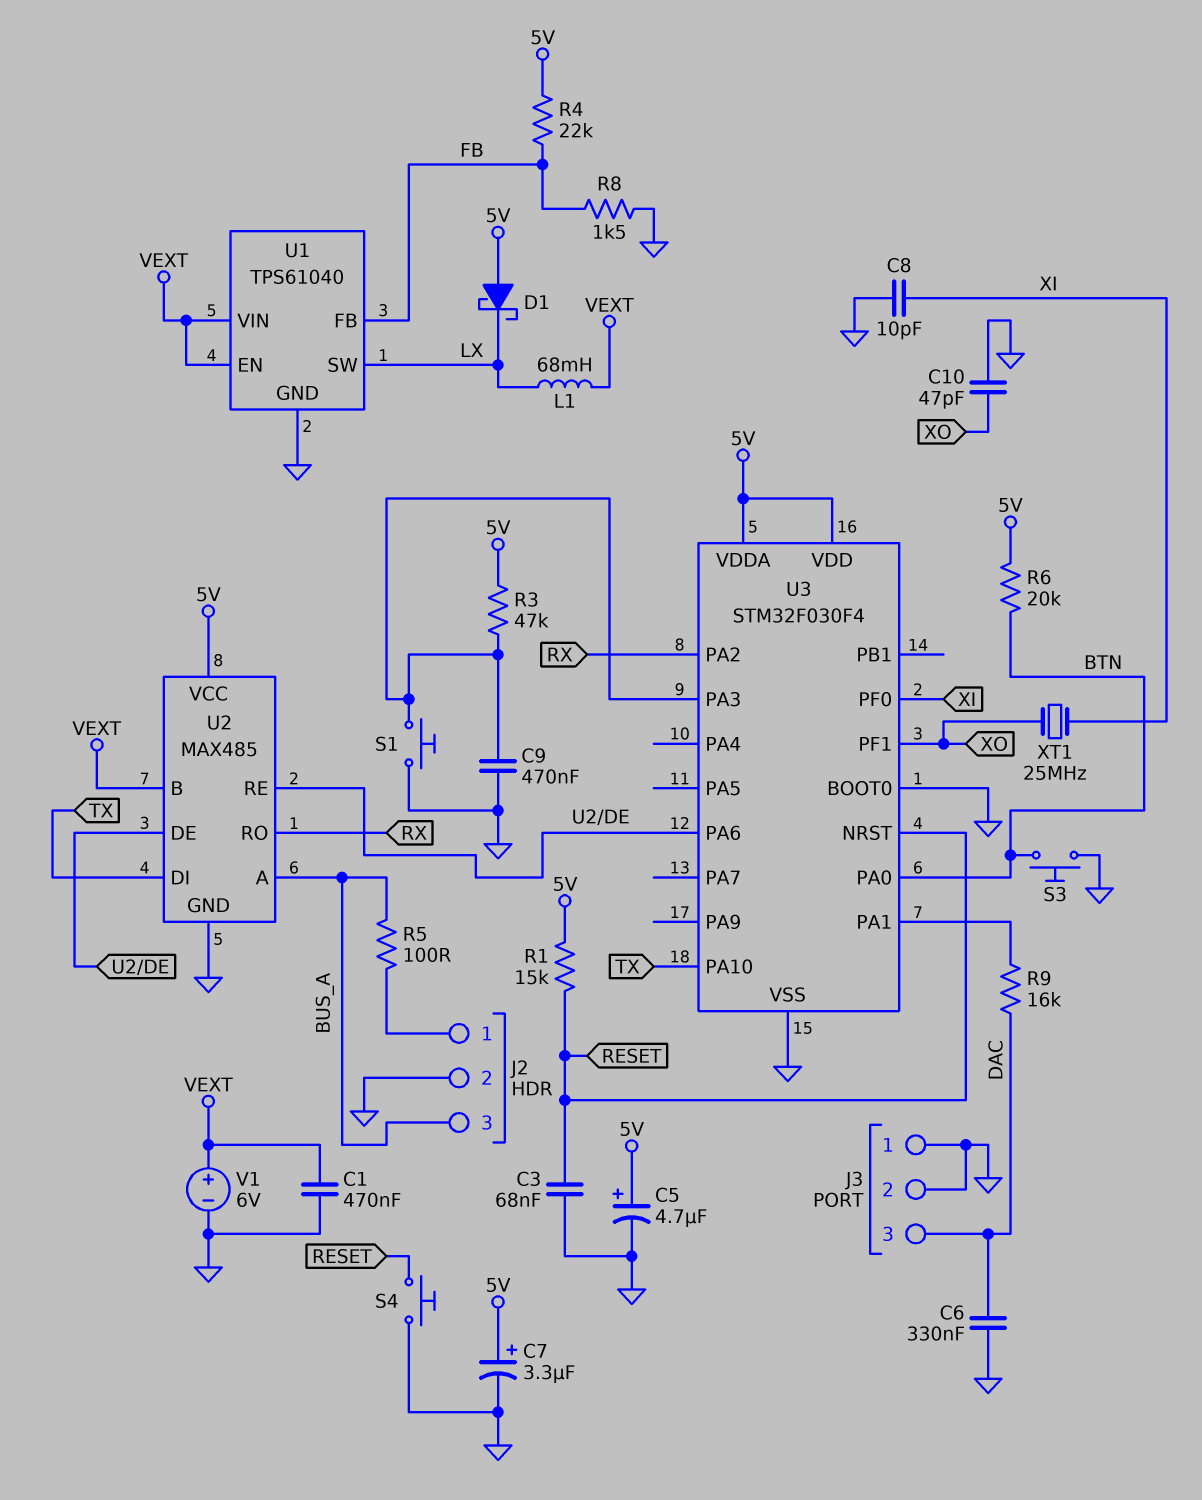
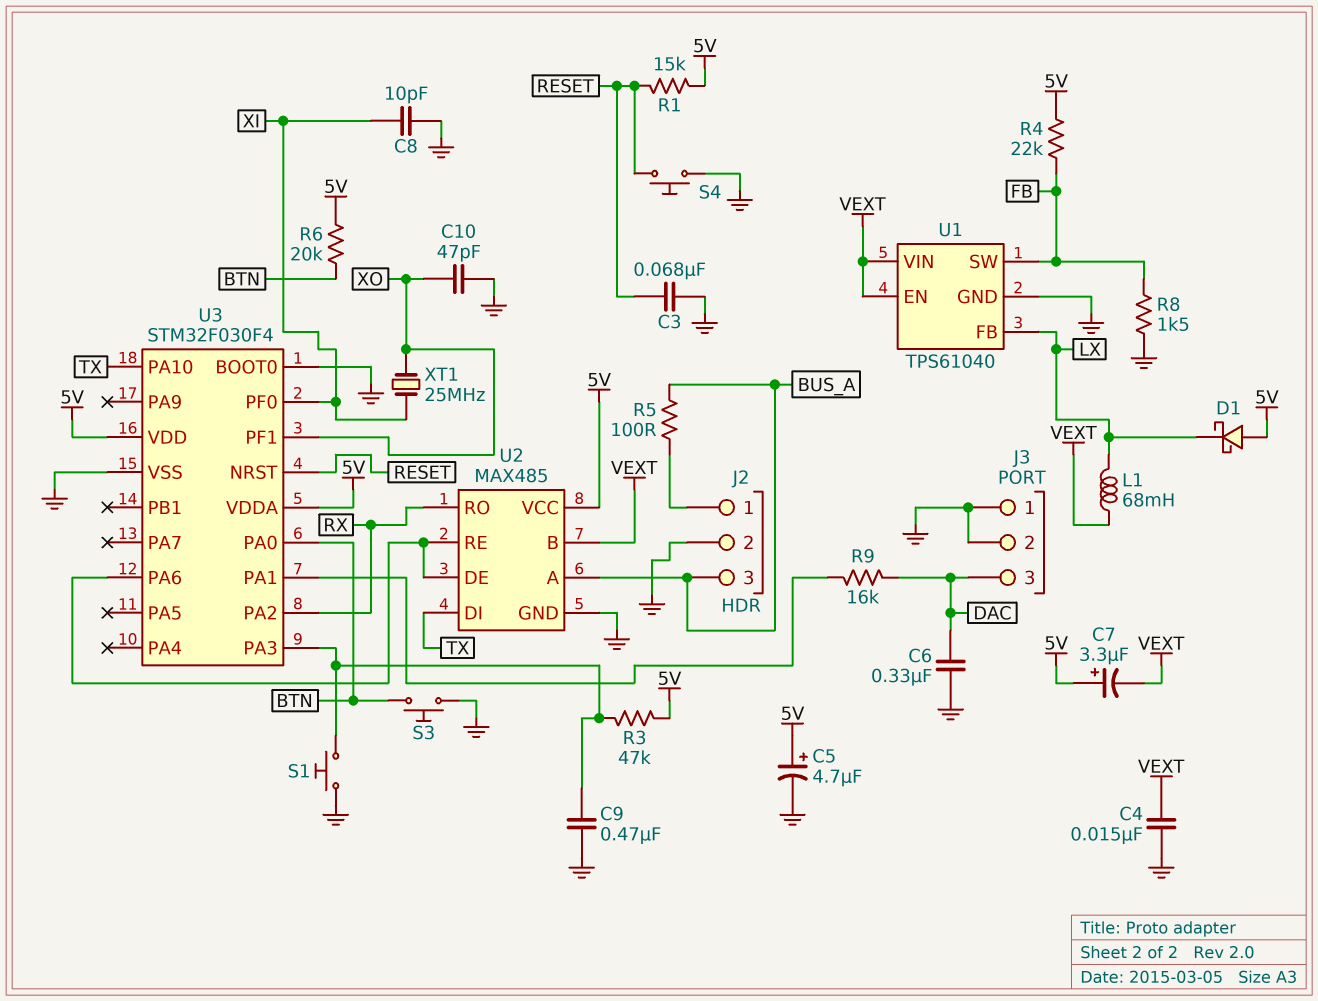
C1: 470nF (GND, VEXT) -> none
C4: none -> 15nF (GND, VEXT)
C7: 3.3uF (plus 5V, minus GND) -> 3.3uF (plus 5V, minus VEXT)
U1 pin FB: FB -> LX
U1 pin SW: LX -> FB
V1: 6V (plus VEXT, minus GND) -> none

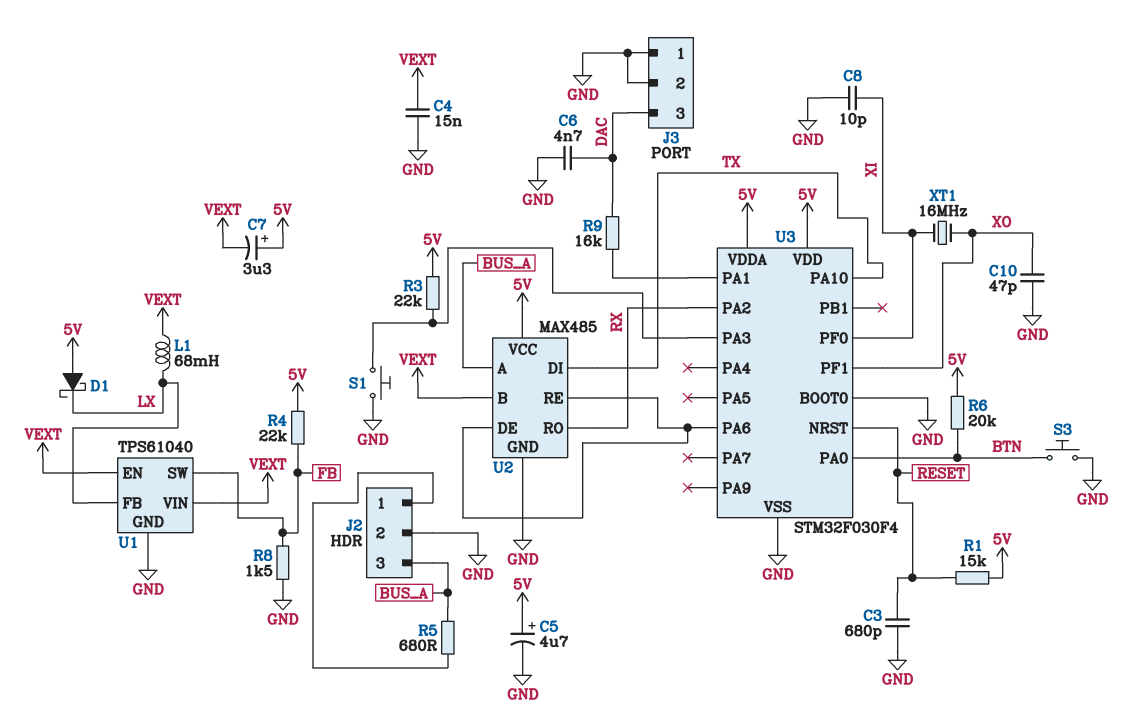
C3: 68nF (GND, RESET) -> 680pF (GND, RESET)
C6: 330nF (DAC, GND) -> 4.7nF (DAC, GND)
C9: 470nF (GND, U3/PA3) -> none
R3: 47k (5V, U3/PA3) -> 22k (5V, U3/PA3)
R5: 100 (BUS_A, J2/1) -> 680 (BUS_A, J2/1)
S4: button (GND, RESET) -> none
XT1: 25MHz (XI, XO) -> 16MHz (XI, XO)

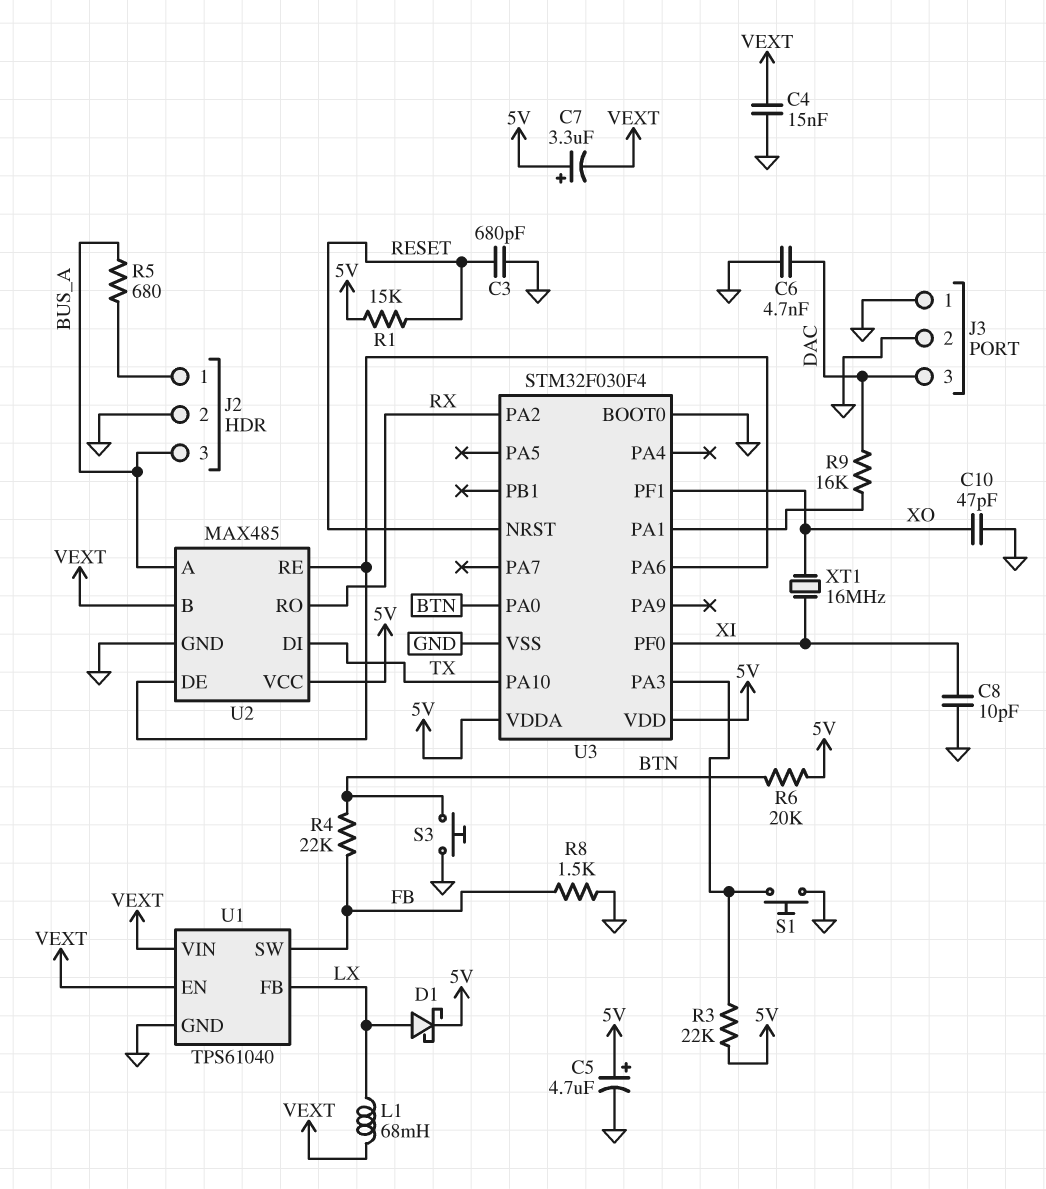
D1: schottky (A 5V, K LX) -> schottky (A LX, K 5V)
R4: 22k (5V, FB) -> 22k (BTN, FB)

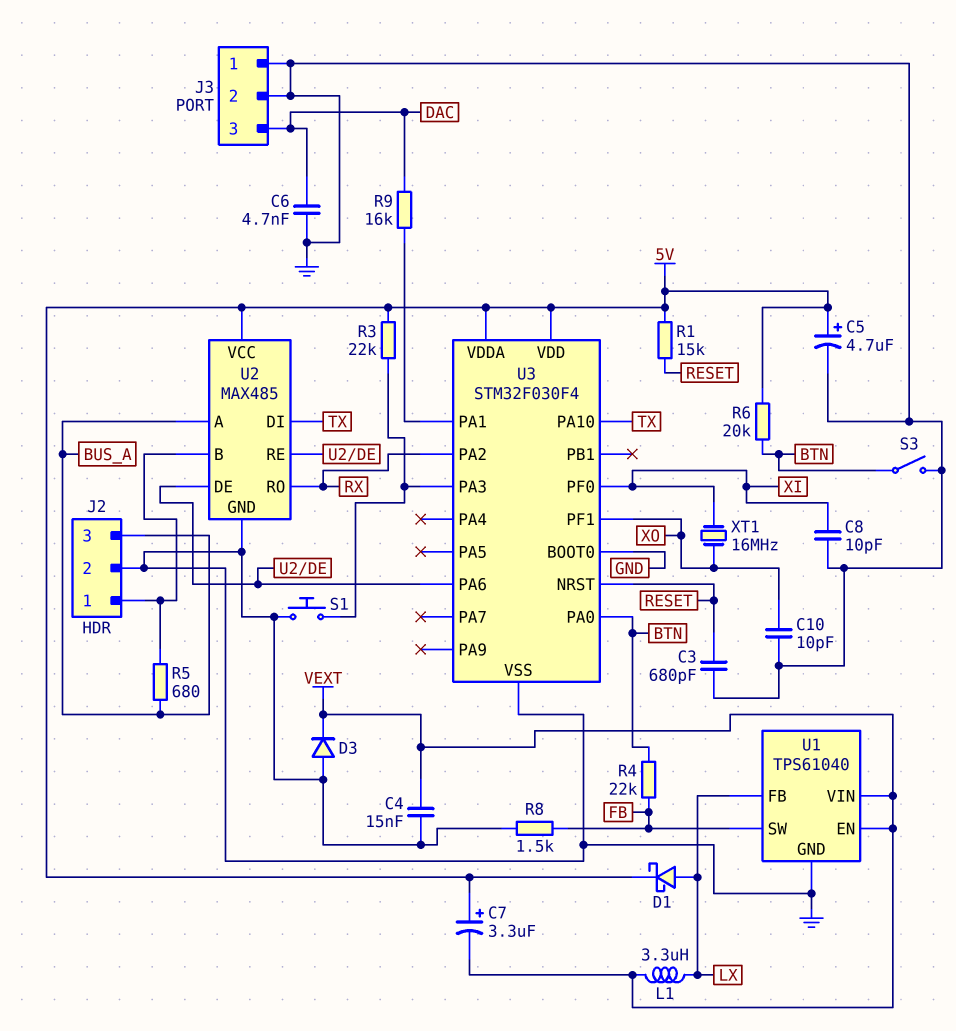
C10: 47pF (GND, XO) -> 10pF (GND, XO)
D3: none -> diode (A GND, K VEXT)
L1: 68mH (LX, VEXT) -> 3.3uH (LX, VEXT)
S3: button (BTN, GND) -> switch (BTN, GND)
U2 pin B: VEXT -> J2/1

